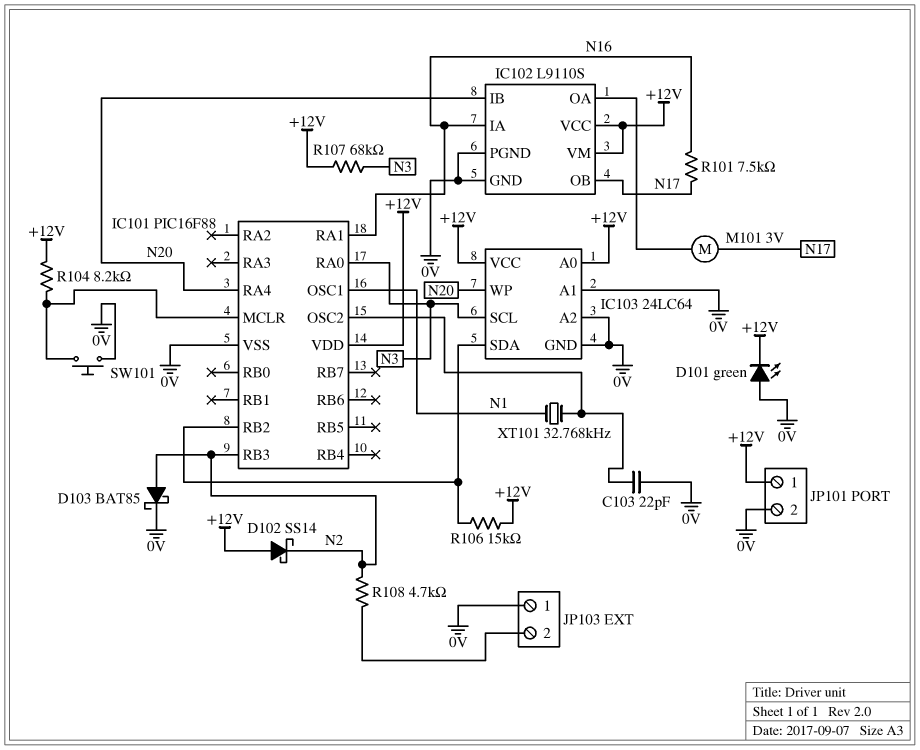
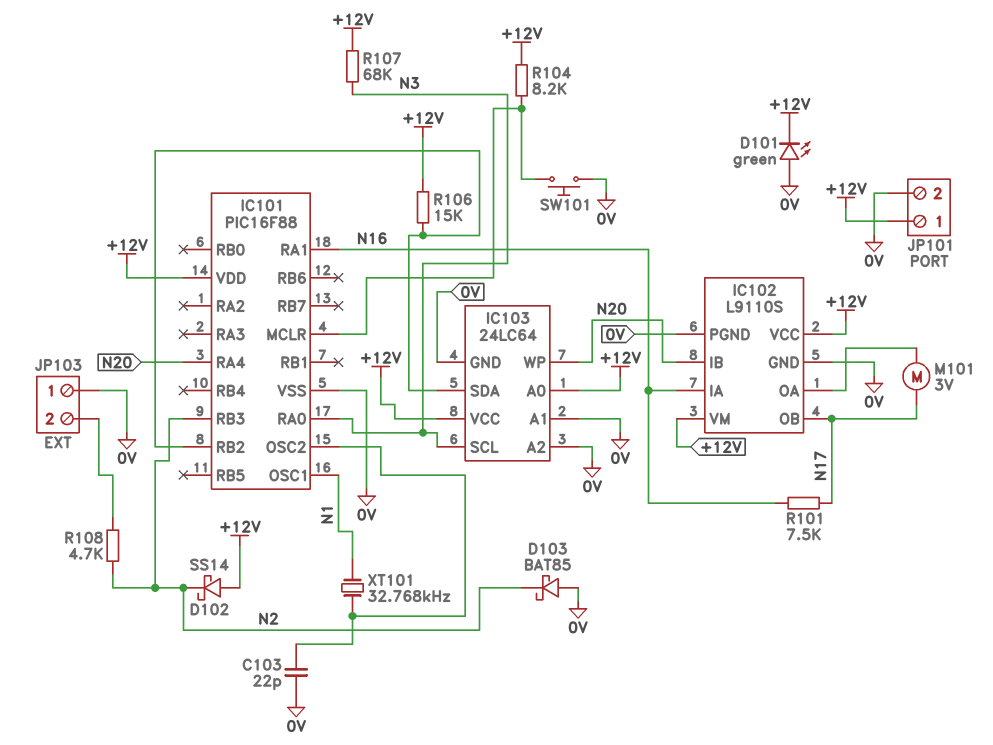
D103: schottky BAT85 (A N2, K 0V) -> schottky BAT85 (A 0V, K N2)

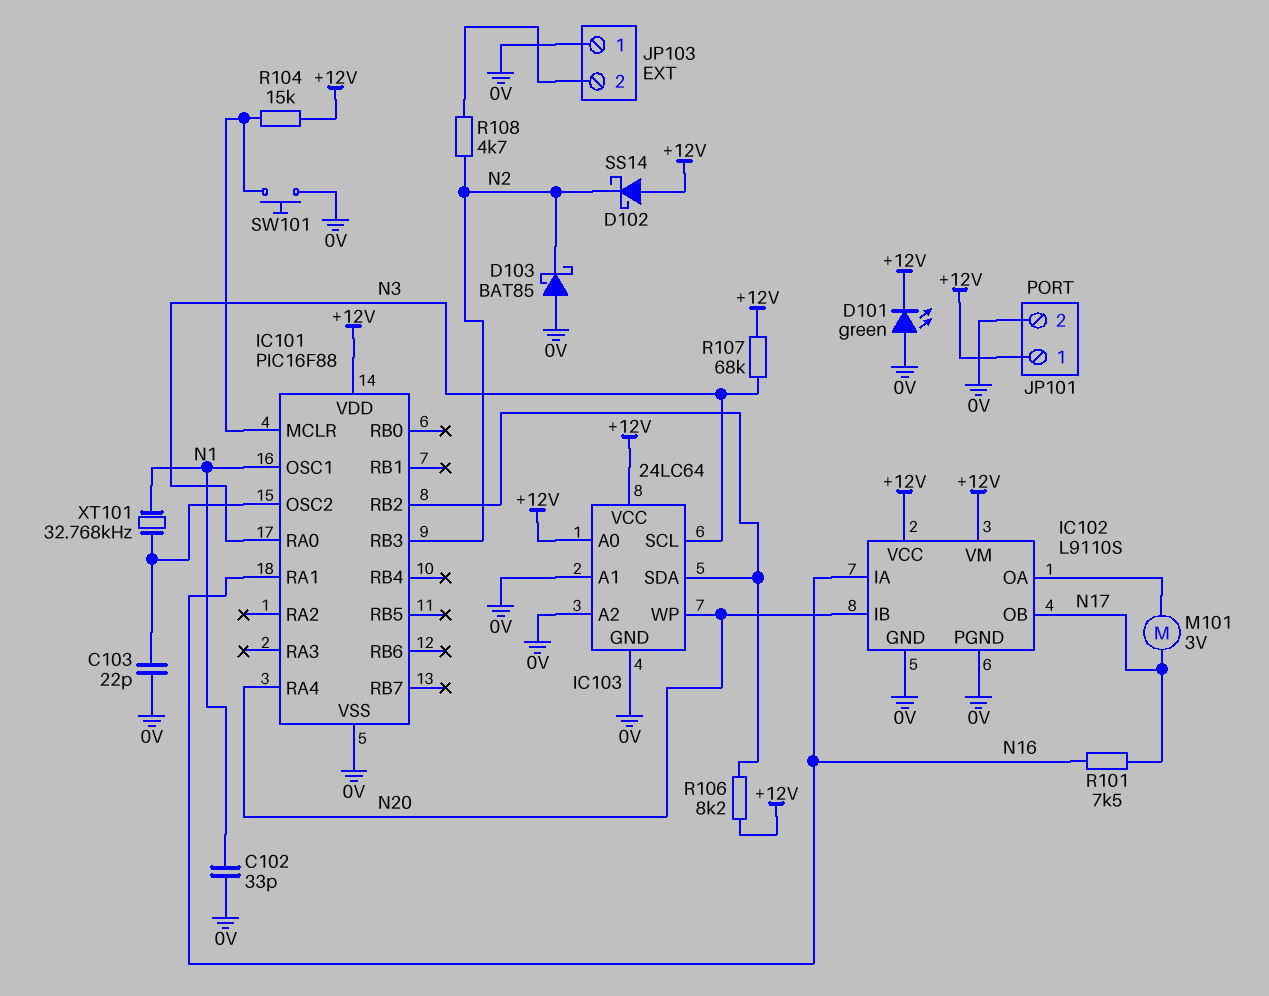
C102: none -> 33pF (0V, N1)
R104: 8.2k (+12V, IC101/MCLR) -> 15k (+12V, IC101/MCLR)
R106: 15k (+12V, IC101/RB2) -> 8.2k (+12V, IC101/RB2)

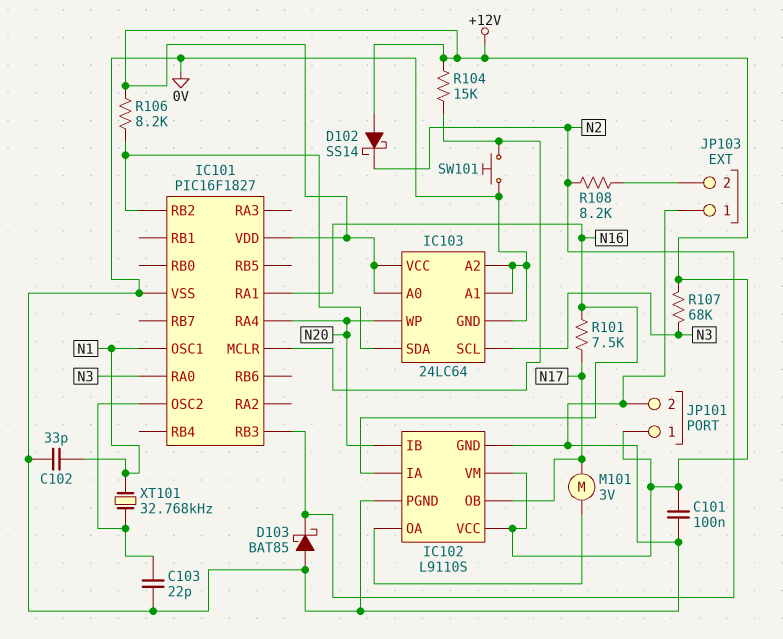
C101: none -> 100nF (+12V, 0V)
D101: LED green (A 0V, K +12V) -> none
IC101: PIC16F88 -> PIC16F1827
R108: 4.7k (JP103/2, N2) -> 8.2k (JP103/2, N2)

